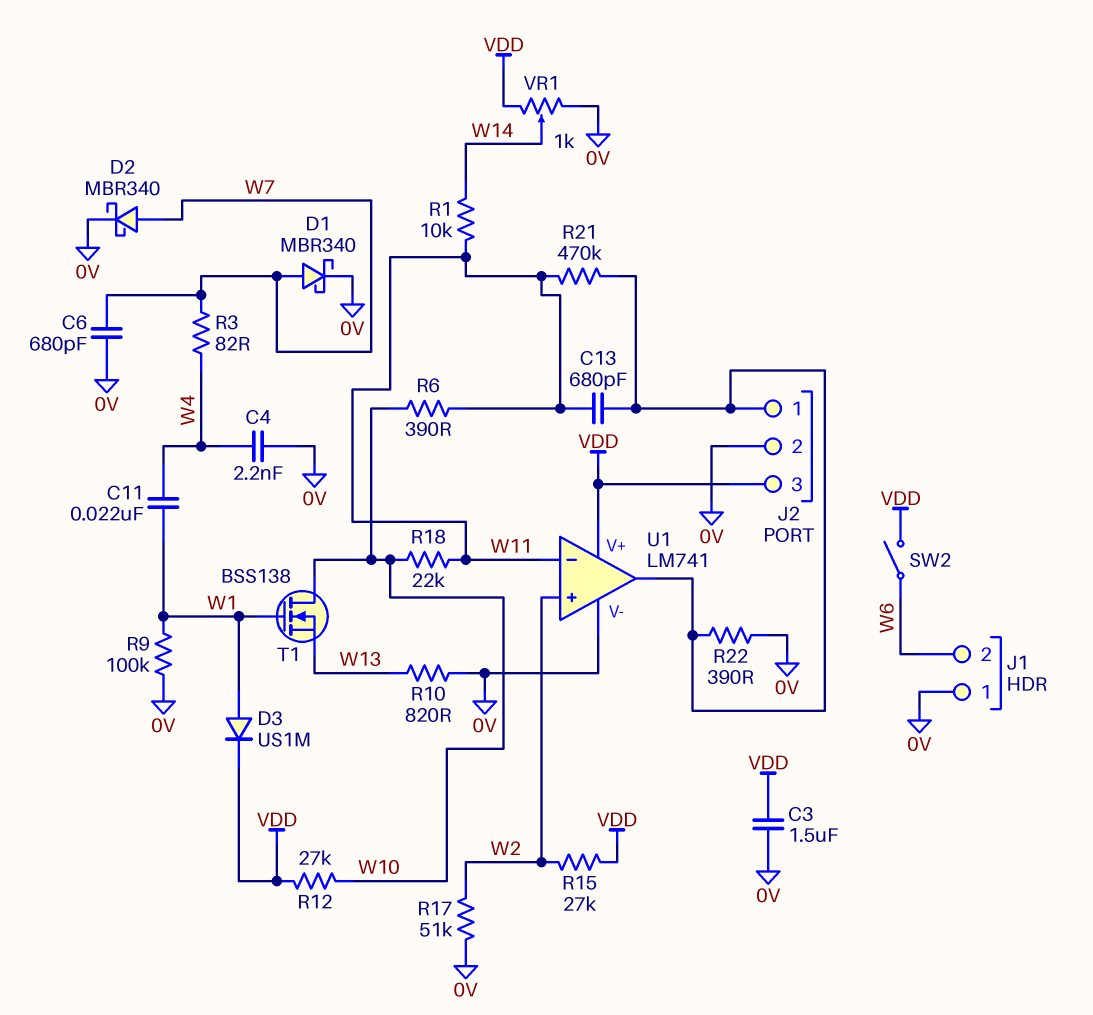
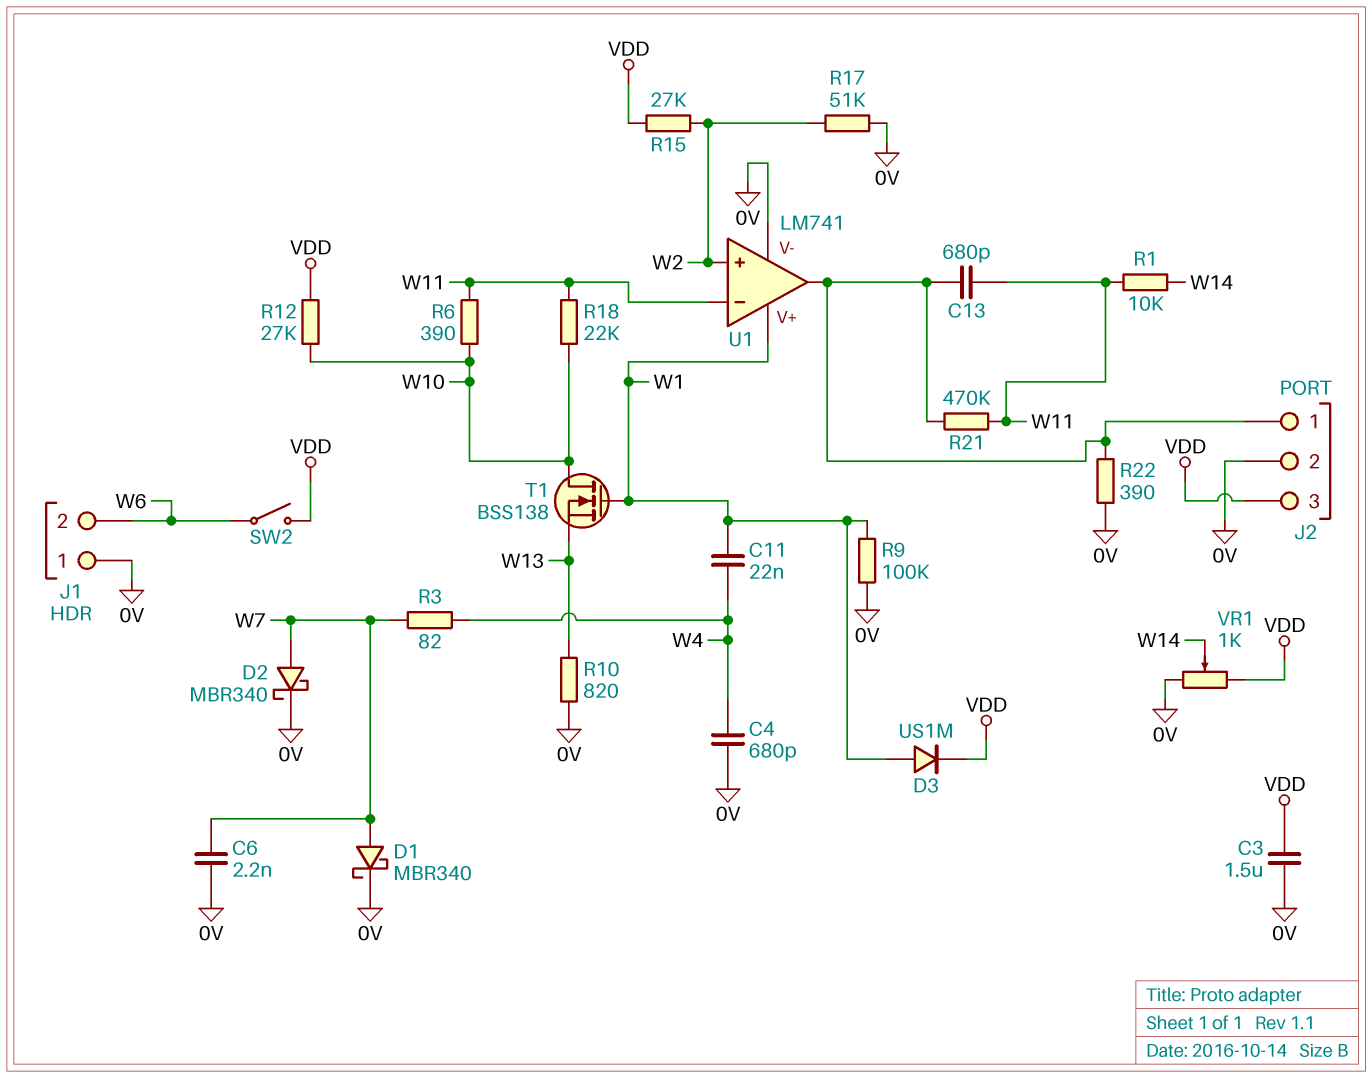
C4: 2.2nF (0V, W4) -> 680pF (0V, W4)
C6: 680pF (0V, W7) -> 2.2nF (0V, W7)
U1 pin V+: VDD -> W1

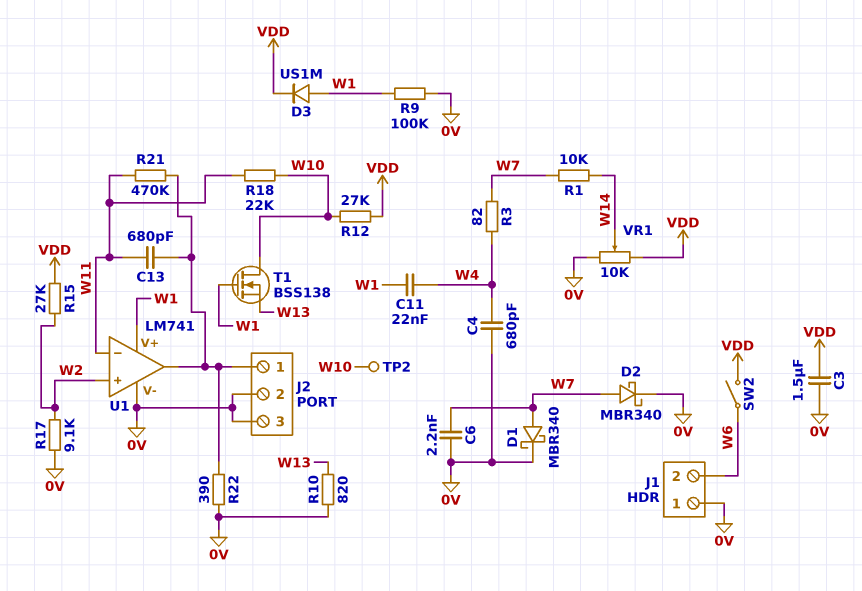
J2 pin 3: VDD -> 0V
R1: 10k (W11, W14) -> 10k (W7, W14)
R6: 390 (W10, W11) -> none
R17: 51k (0V, W2) -> 9.1k (0V, W2)
TP2: none -> test point (W10)
VR1: 1k (0V, VDD, wiper W14) -> 10k (0V, VDD, wiper W14)

